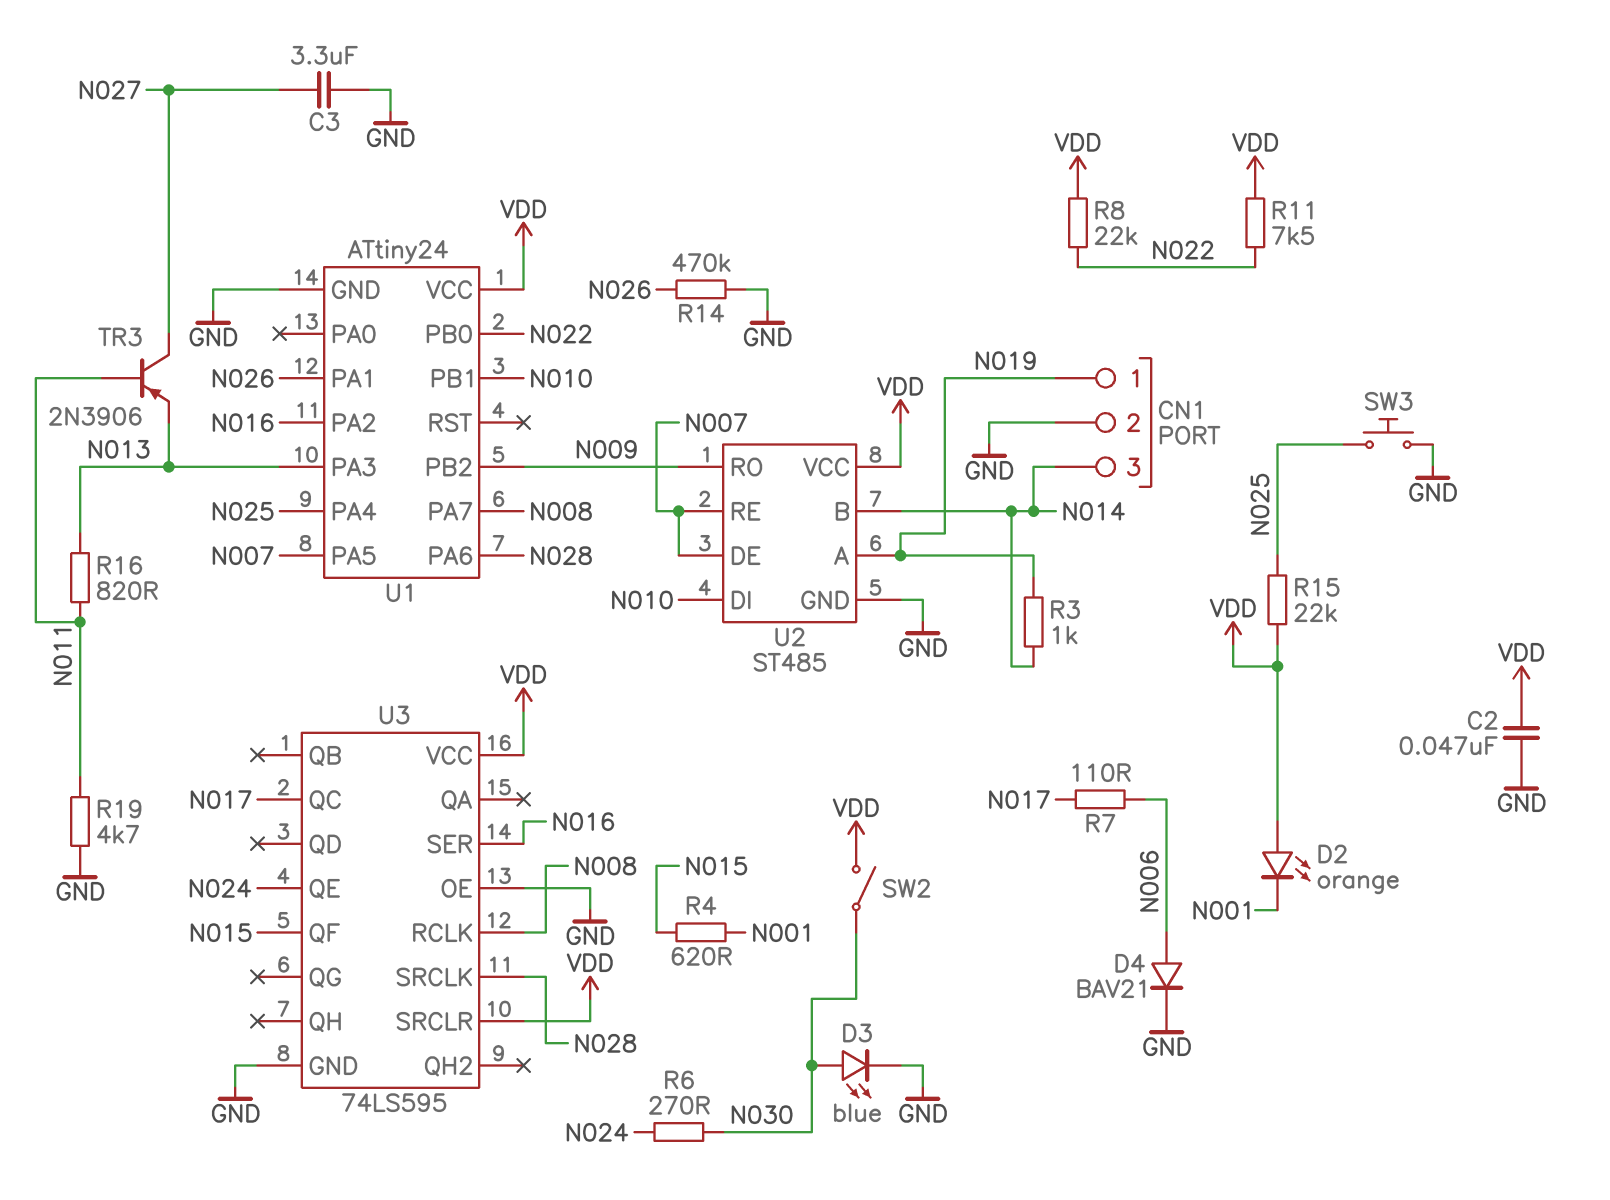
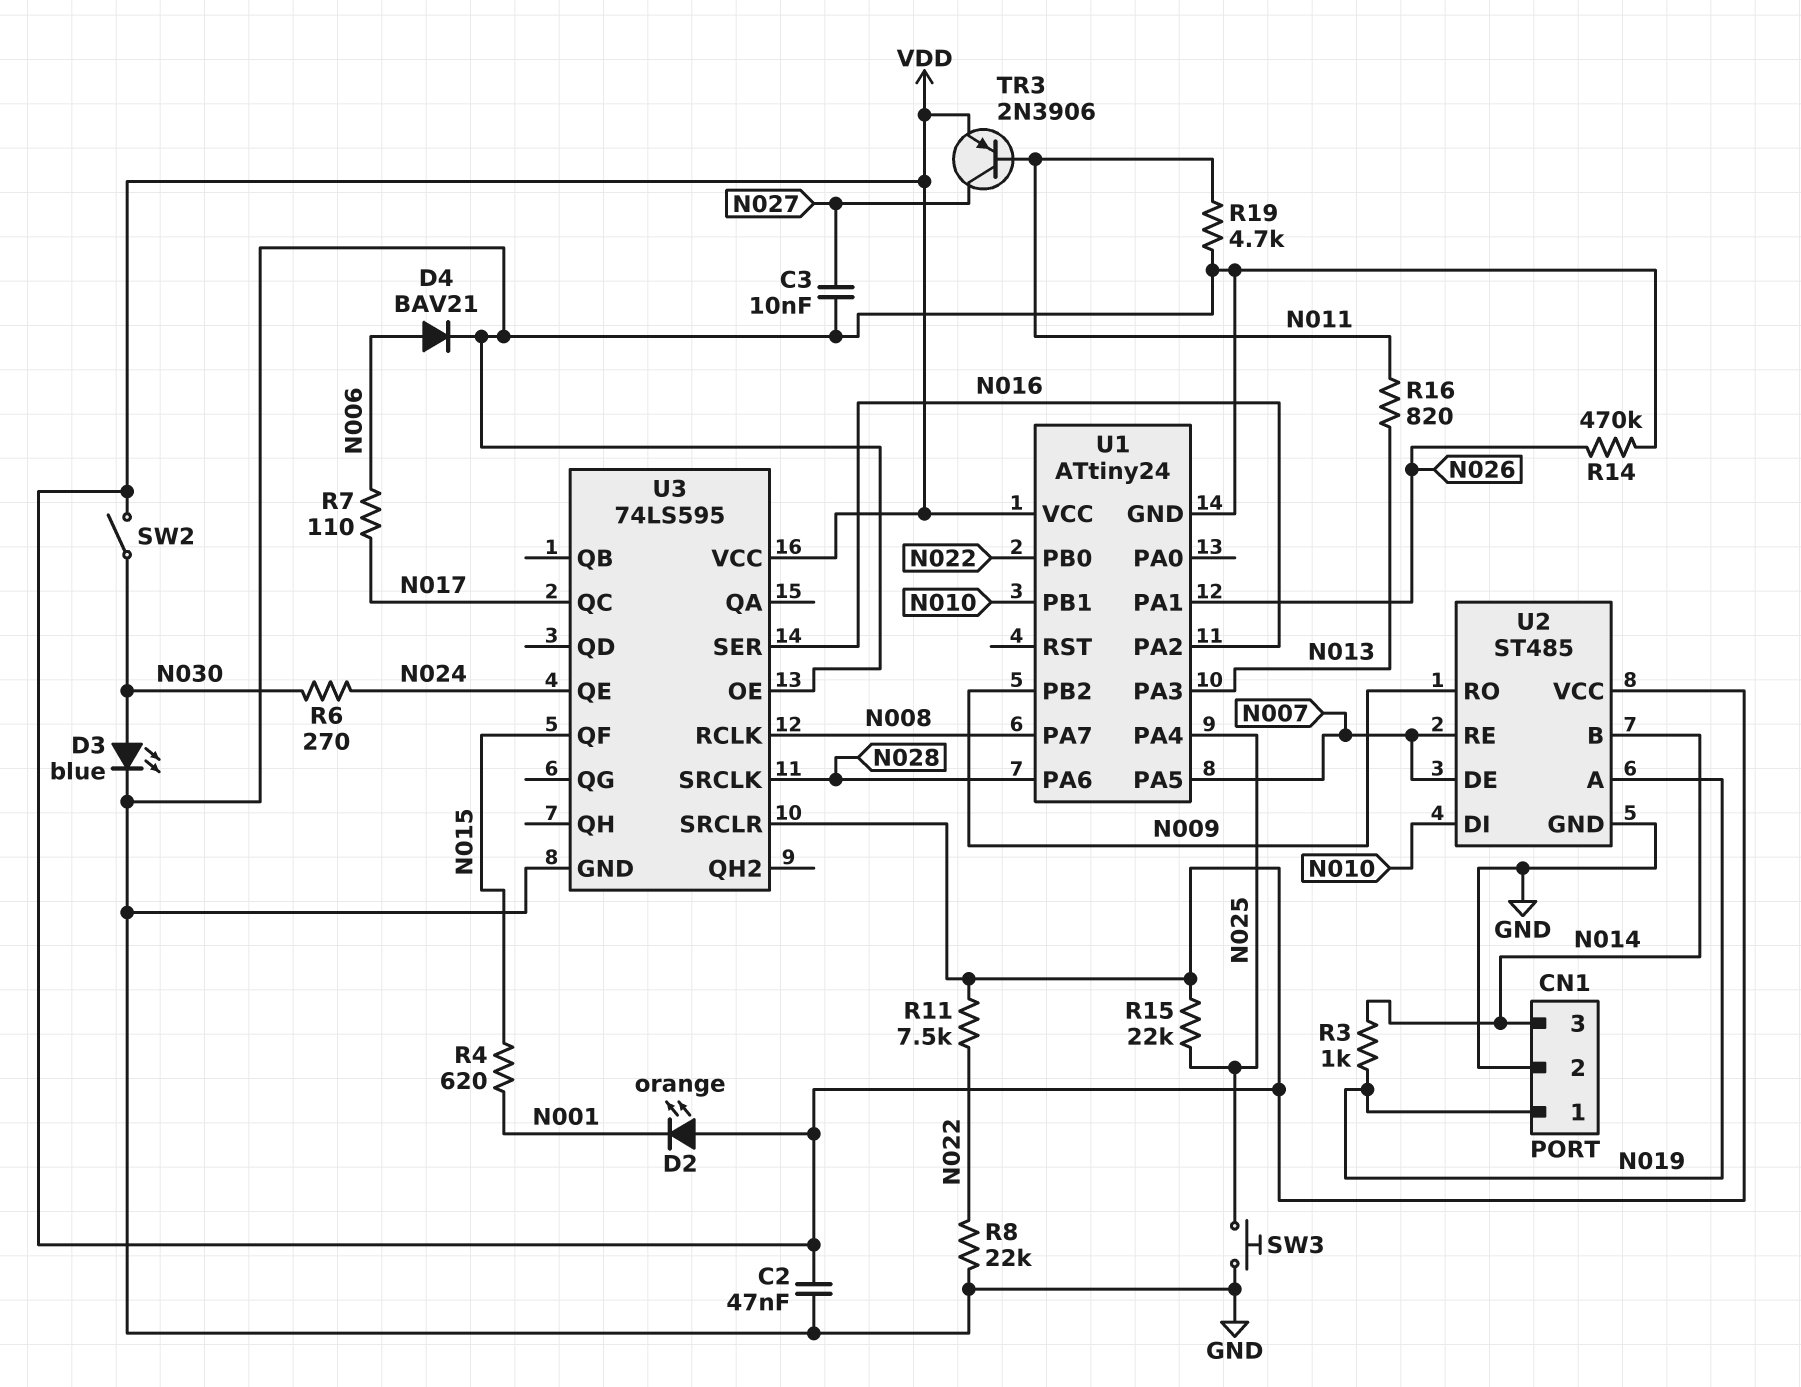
C3: 3.3uF (GND, N027) -> 10nF (GND, N027)
R8: 22k (N022, VDD) -> 22k (GND, N022)
TR3: PNP 2N3906 (B N011, C N027, E N013) -> PNP 2N3906 (B N011, C N027, E VDD)

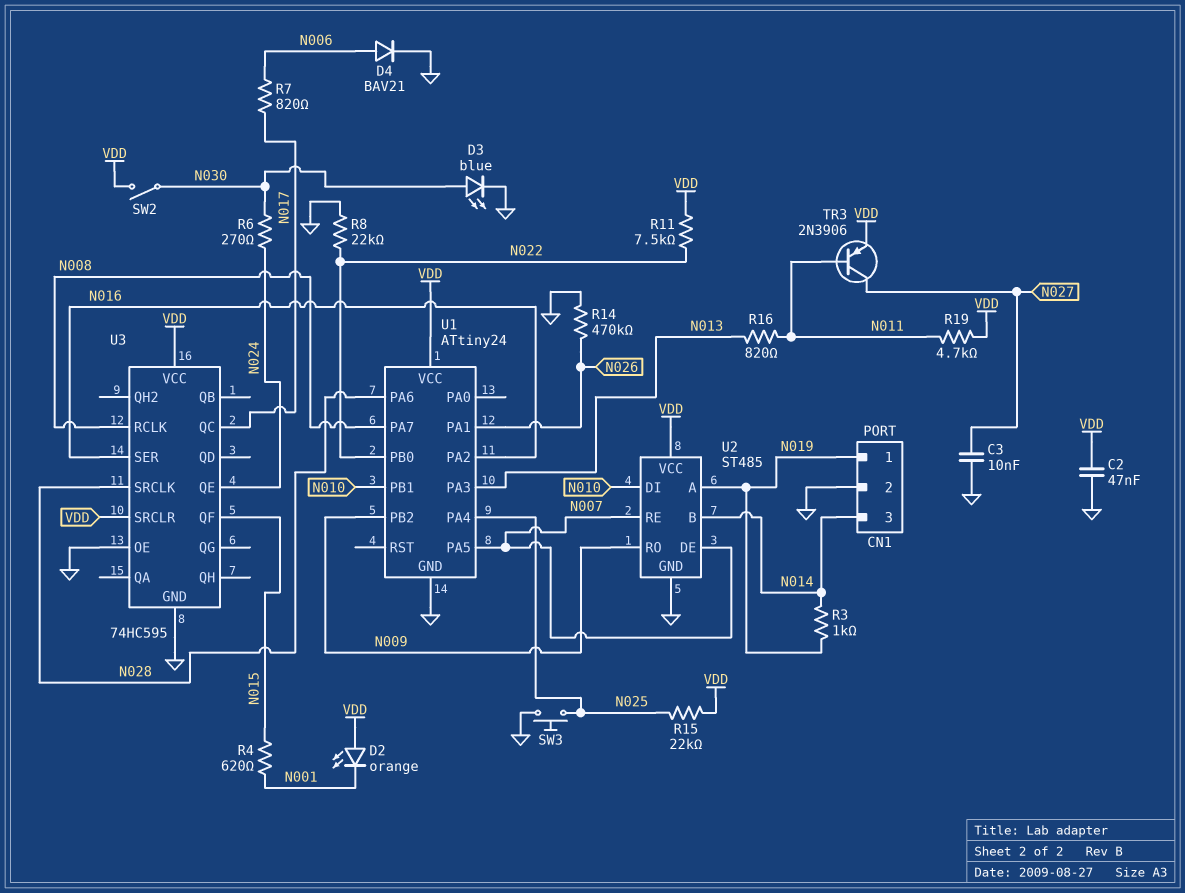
R7: 110 (N006, N017) -> 820 (N006, N017)
R19: 4.7k (GND, N011) -> 4.7k (N011, VDD)
U3: 74LS595 -> 74HC595

